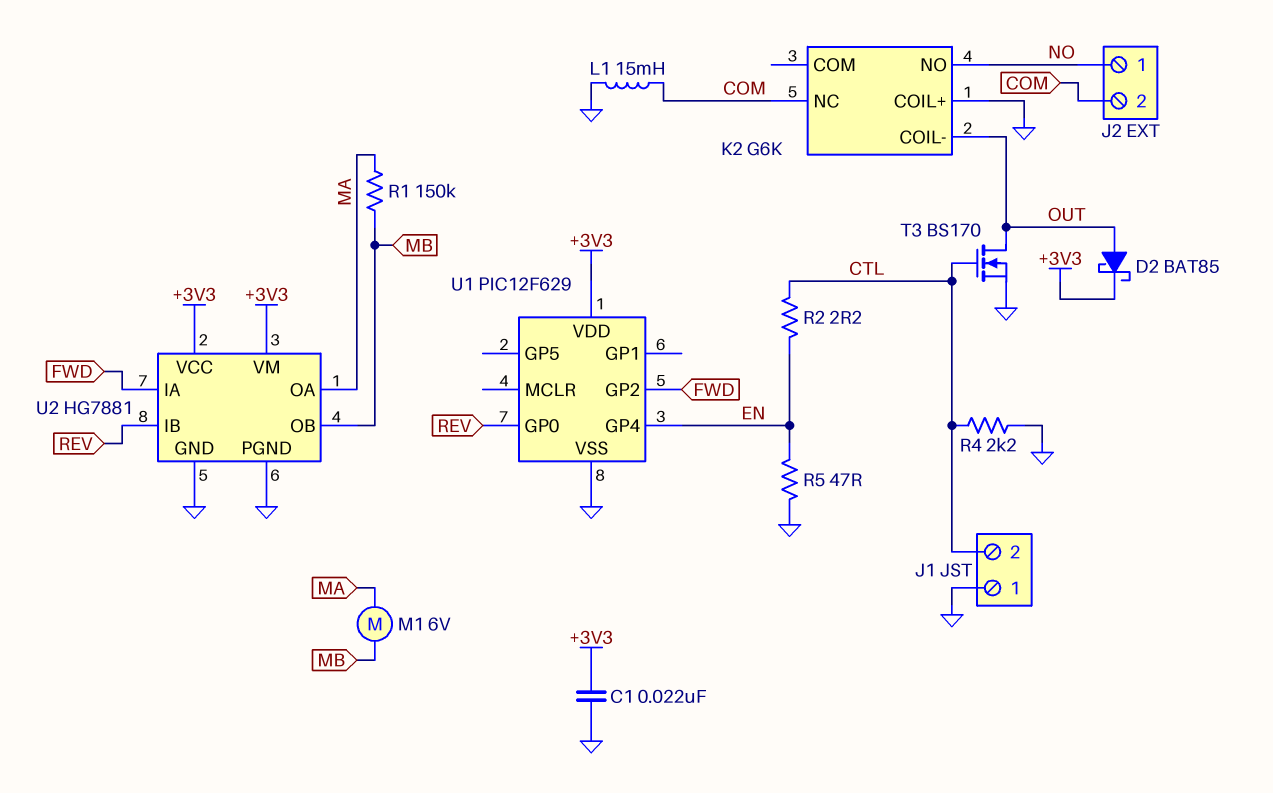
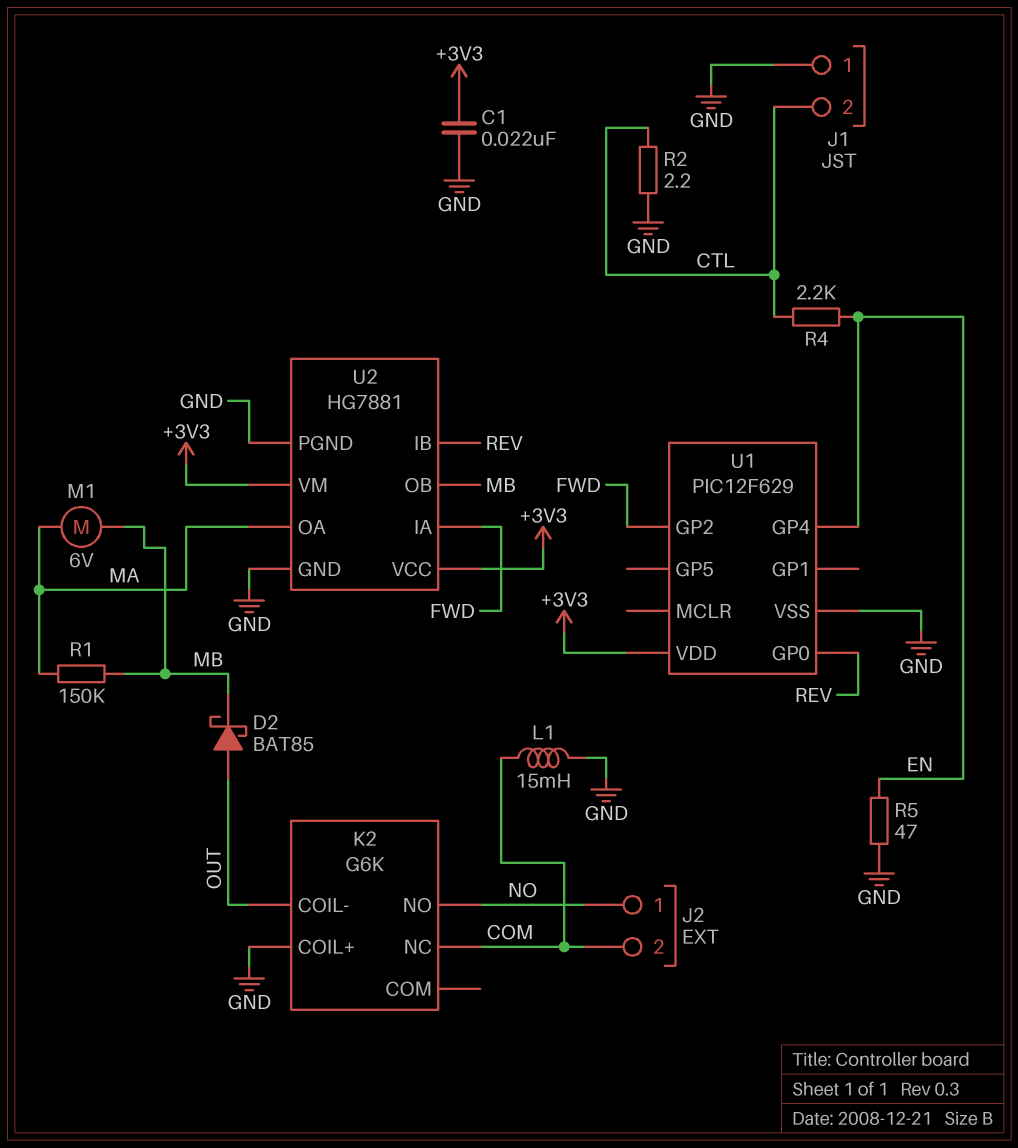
D2: schottky BAT85 (A OUT, K +3V3) -> schottky BAT85 (A OUT, K MB)
R2: 2.2 (CTL, EN) -> 2.2 (CTL, GND)
R4: 2.2k (CTL, GND) -> 2.2k (CTL, EN)
T3: NMOS BS170 (G CTL, D OUT, S GND) -> none

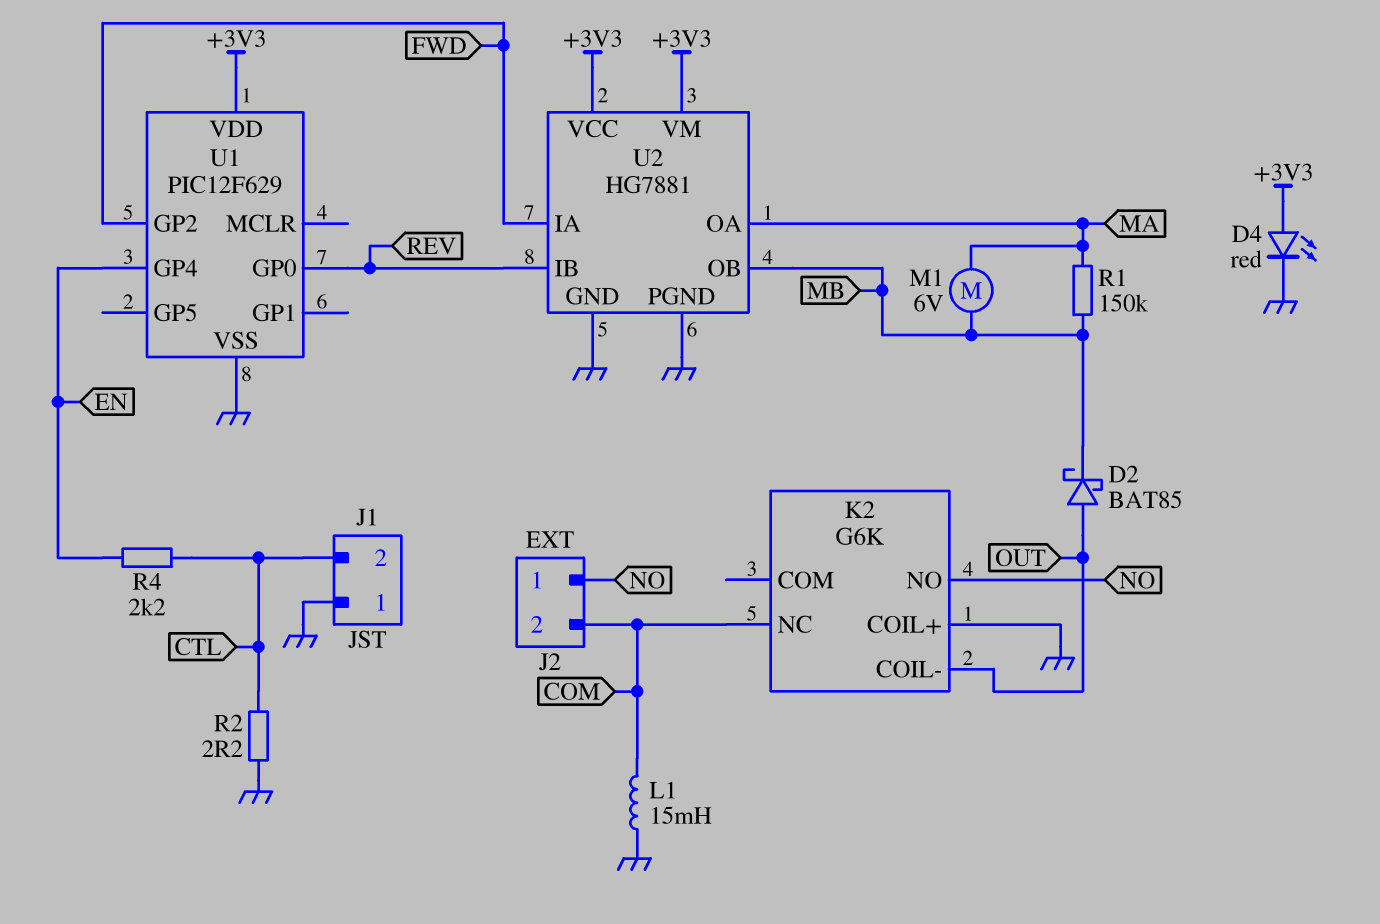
C1: 22nF (+3V3, GND) -> none
D4: none -> LED red (A +3V3, K GND)
R5: 47 (EN, GND) -> none

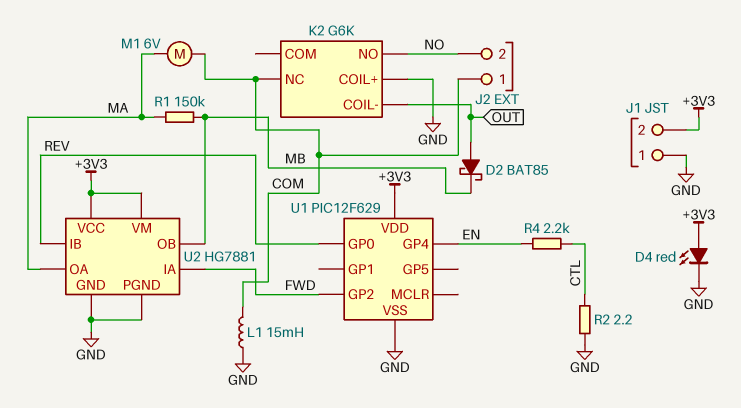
J1 pin 2: CTL -> +3V3
J2 pin 1: NO -> COM
J2 pin 2: COM -> NO
M1: motor 6V (MA, MB) -> motor 6V (COM, MA)

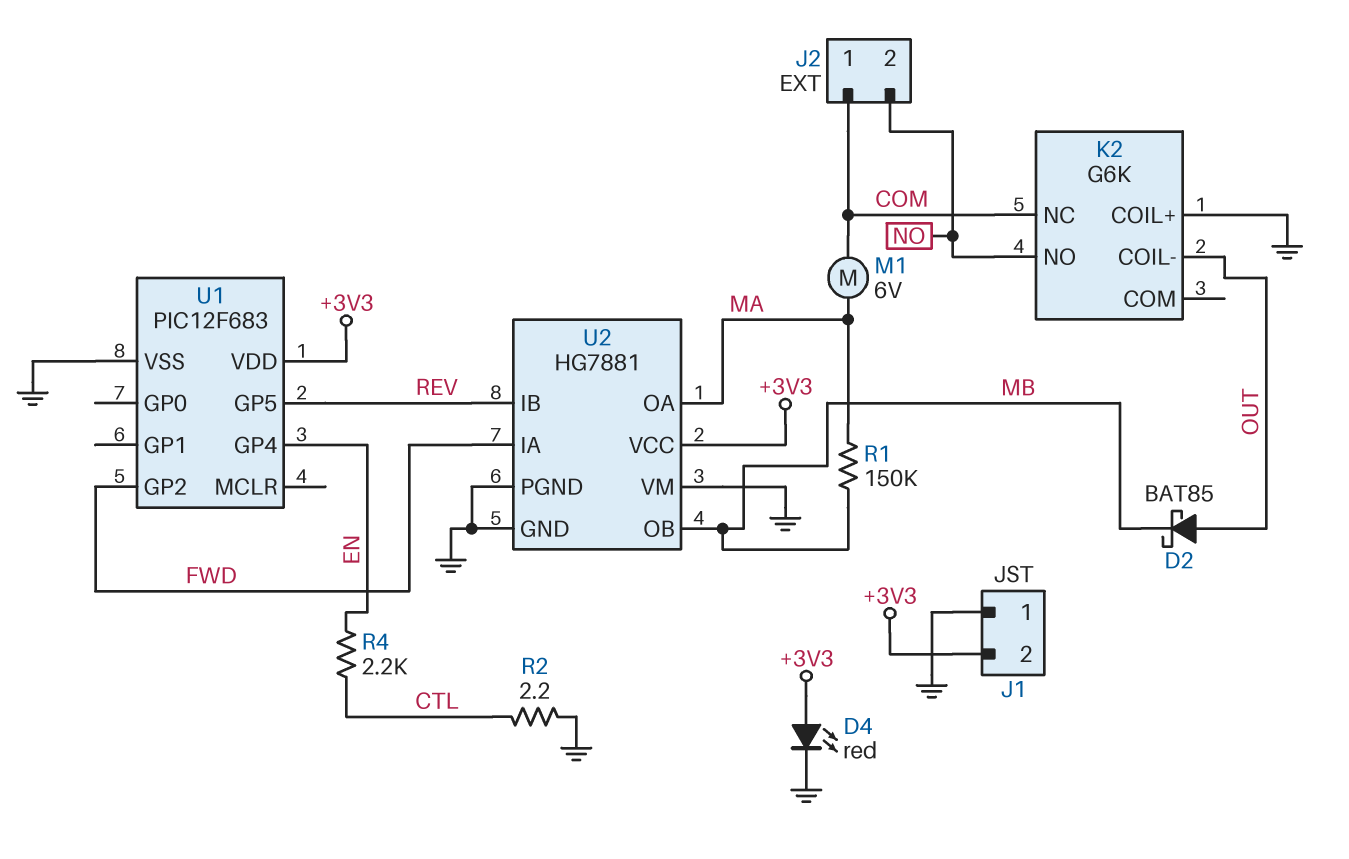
L1: 15mH (COM, GND) -> none
U1: PIC12F629 -> PIC12F683
U1 pin GP0: REV -> none
U1 pin GP5: none -> REV
U2 pin VM: +3V3 -> GND

